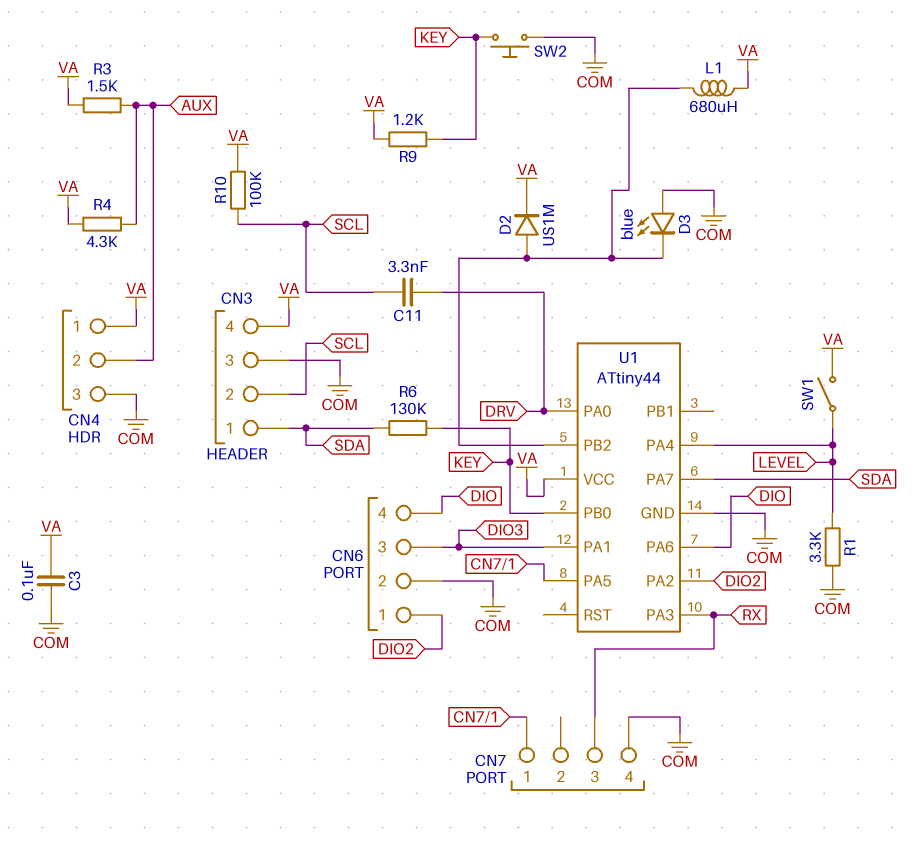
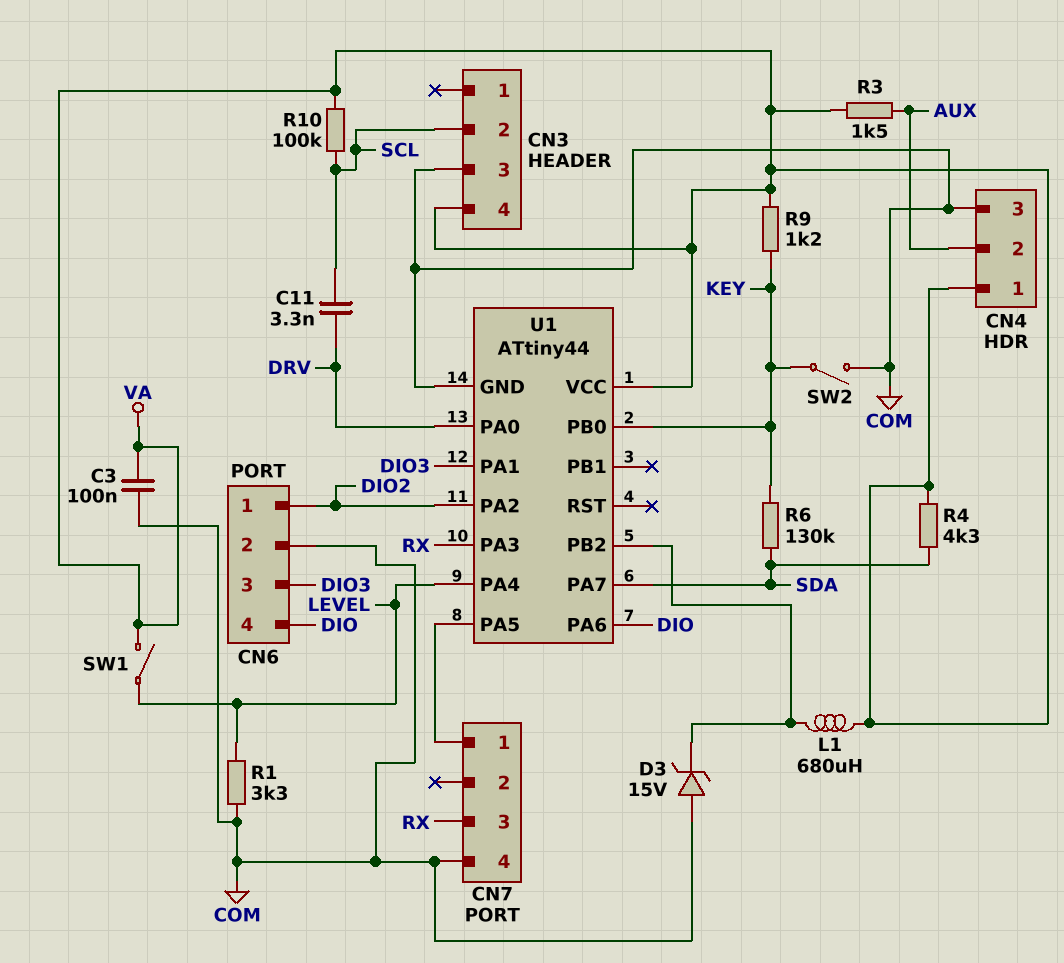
CN3 pin 1: SDA -> none
D2: diode US1M (A U1/PB2, K VA) -> none
D3: LED blue (A COM, K U1/PB2) -> zener 15V (A COM, K U1/PB2)
R4: 4.3k (AUX, VA) -> 4.3k (SDA, VA)
SW2: button (COM, KEY) -> switch (COM, KEY)

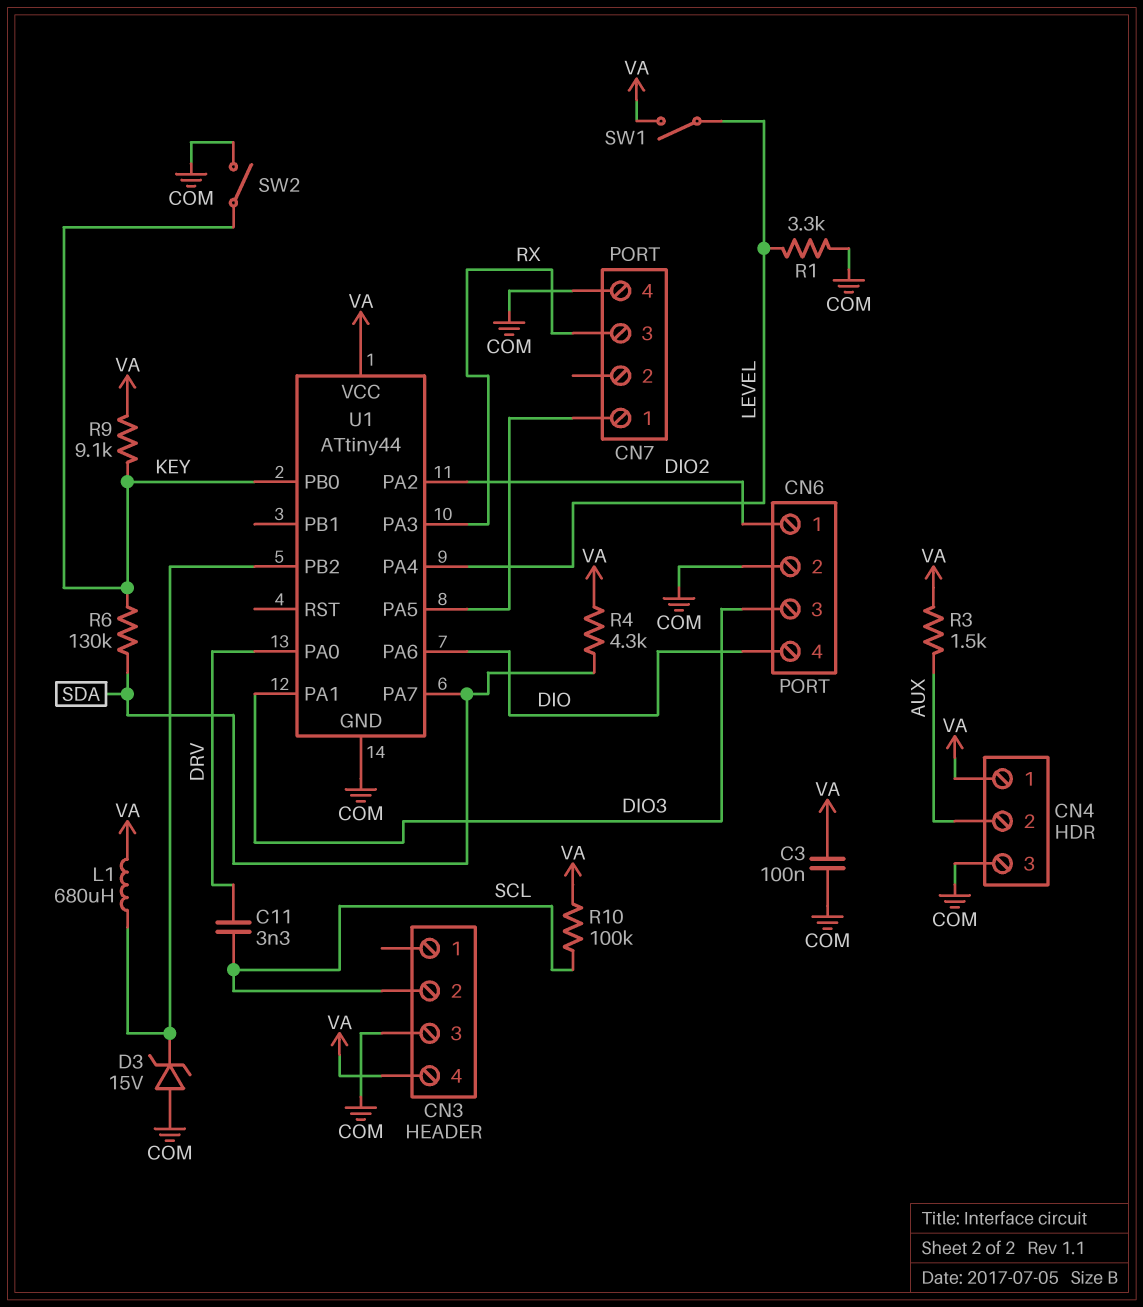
R9: 1.2k (KEY, VA) -> 9.1k (KEY, VA)

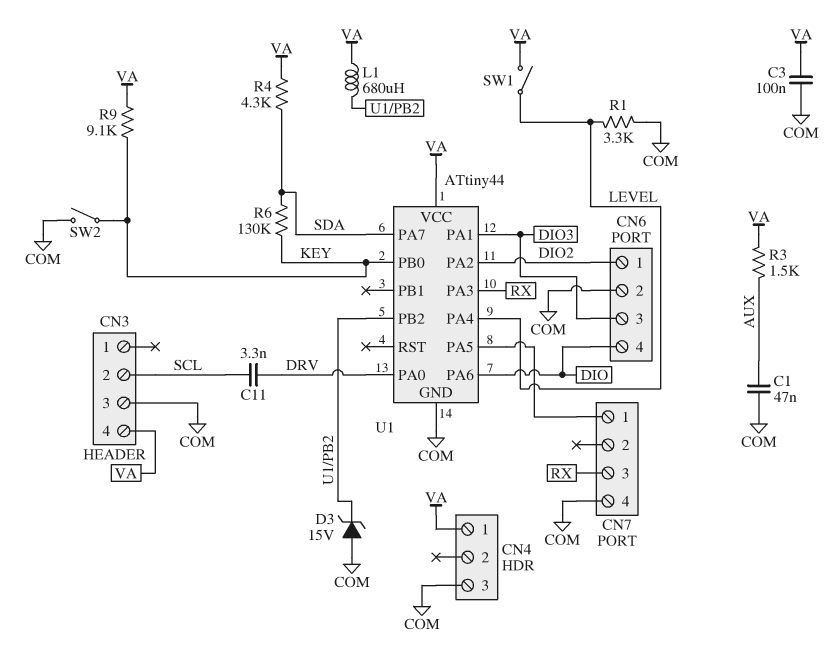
C1: none -> 47nF (AUX, COM)
CN4 pin 2: AUX -> none
R10: 100k (SCL, VA) -> none

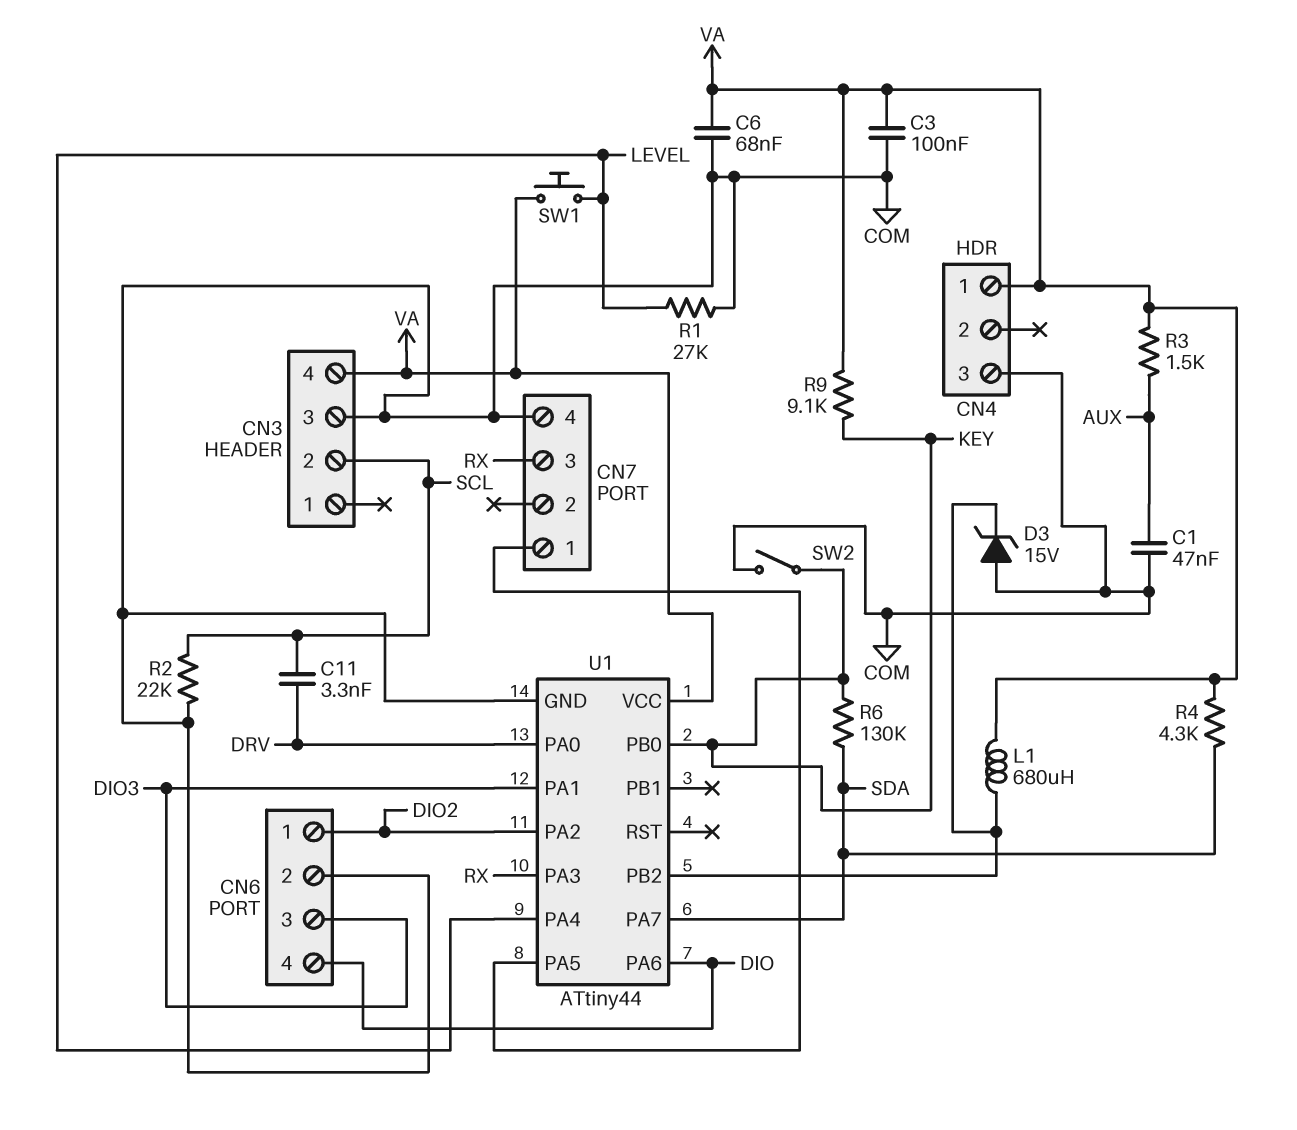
C6: none -> 68nF (COM, VA)
R1: 3.3k (COM, LEVEL) -> 27k (COM, LEVEL)
R2: none -> 22k (COM, SCL)
SW1: switch (LEVEL, VA) -> button (LEVEL, VA)

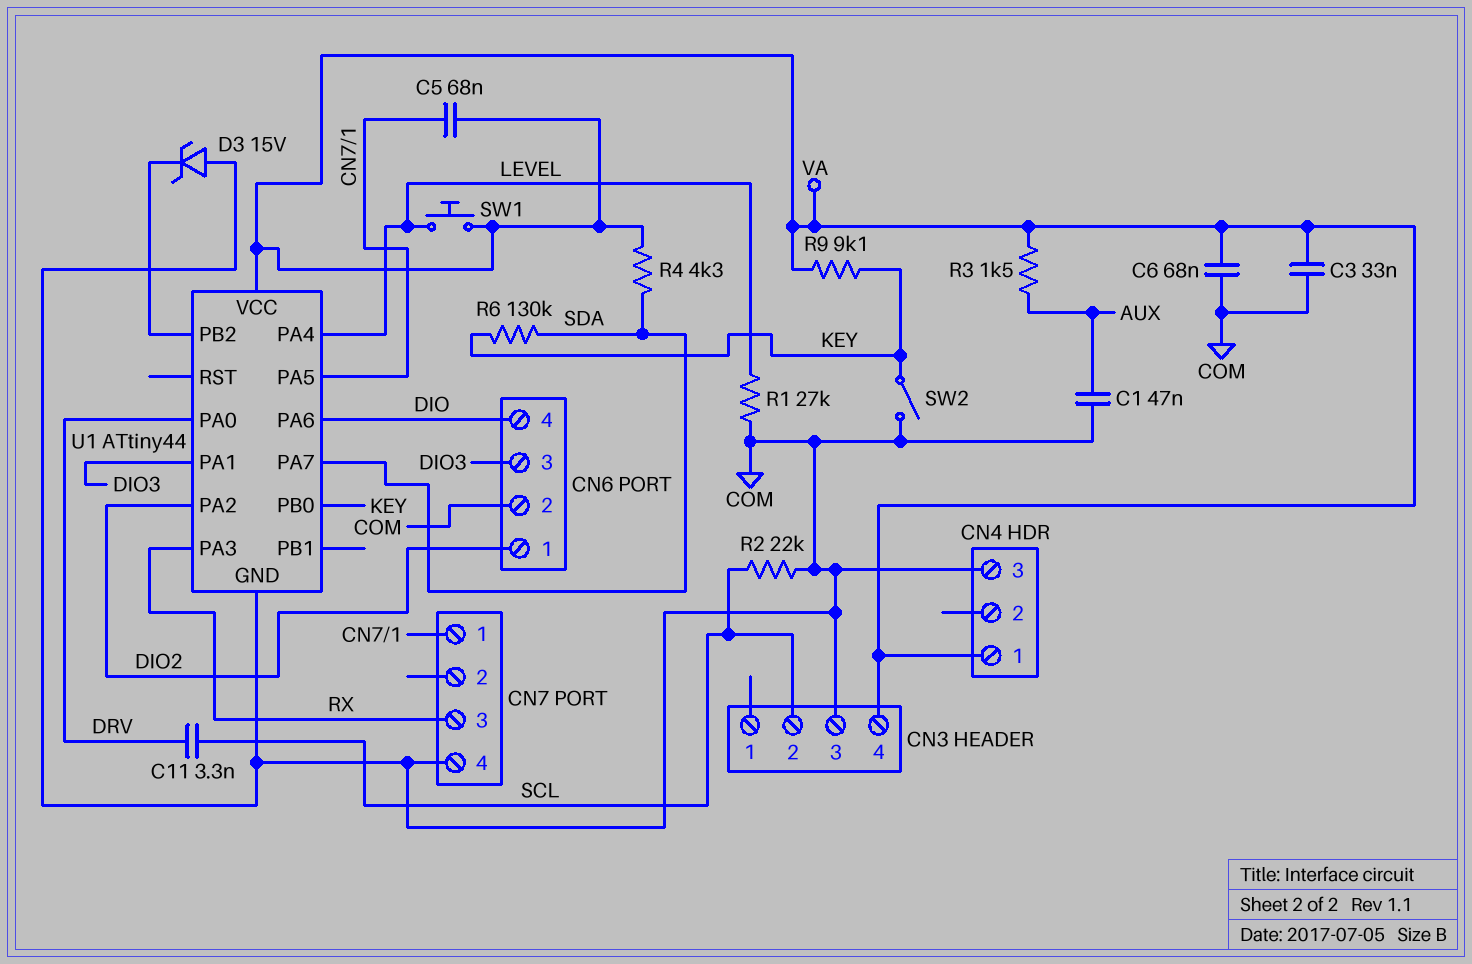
C3: 100nF (COM, VA) -> 33nF (COM, VA)
C5: none -> 68nF (CN7/1, VA)
L1: 680uH (U1/PB2, VA) -> none

